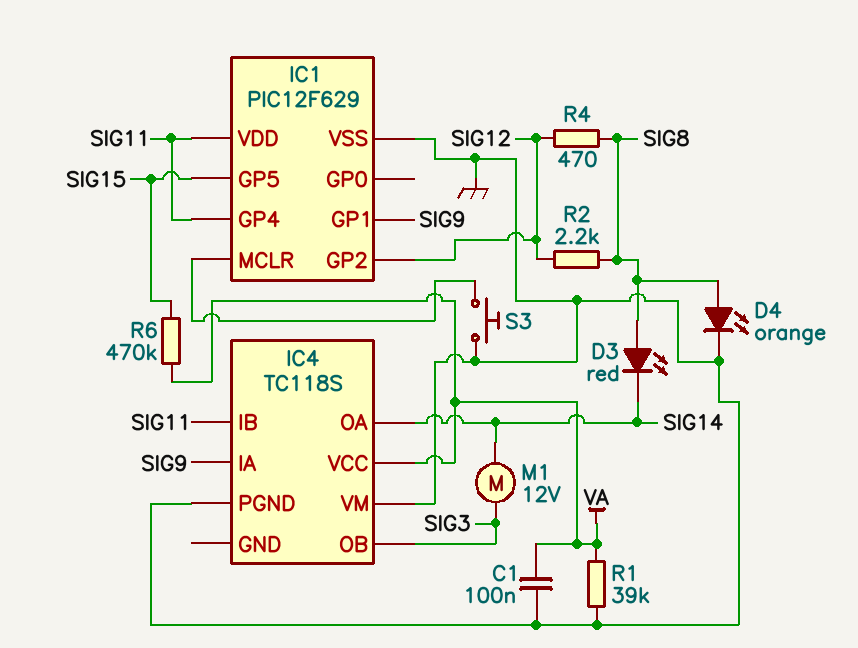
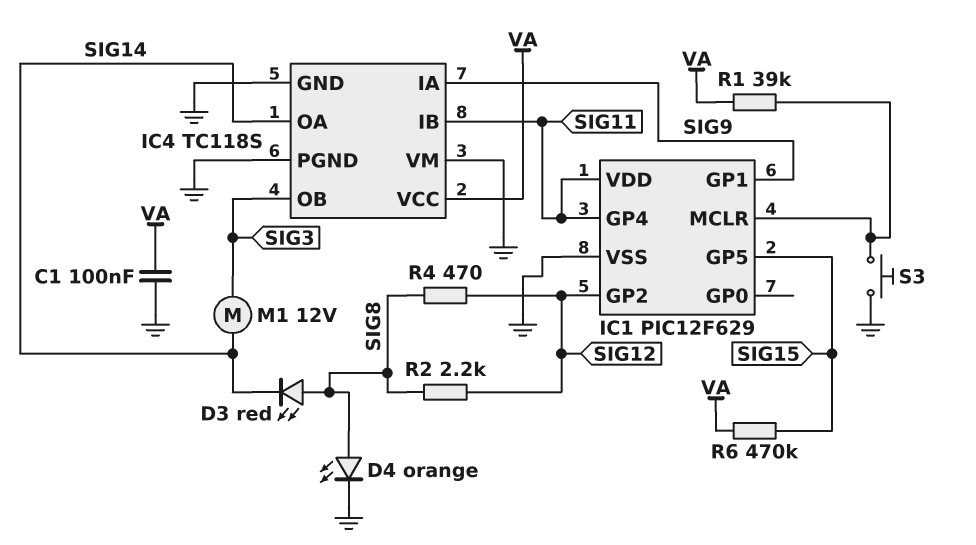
IC4 pin GND: none -> GND
R1: 39k (GND, VA) -> 39k (IC1/MCLR, VA)

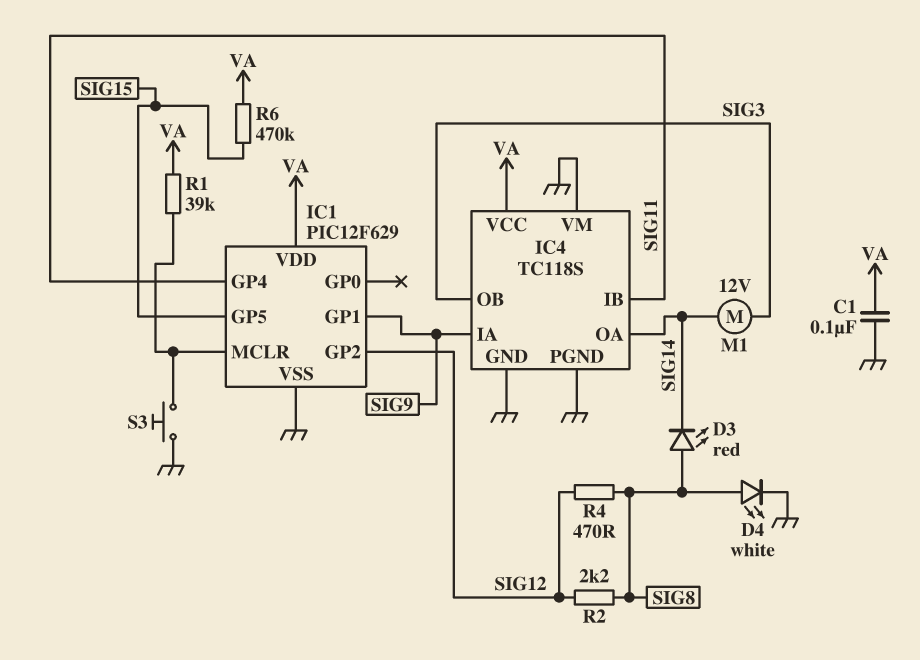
D4: LED orange (A SIG8, K GND) -> LED white (A SIG8, K GND)
IC1 pin VDD: SIG11 -> VA

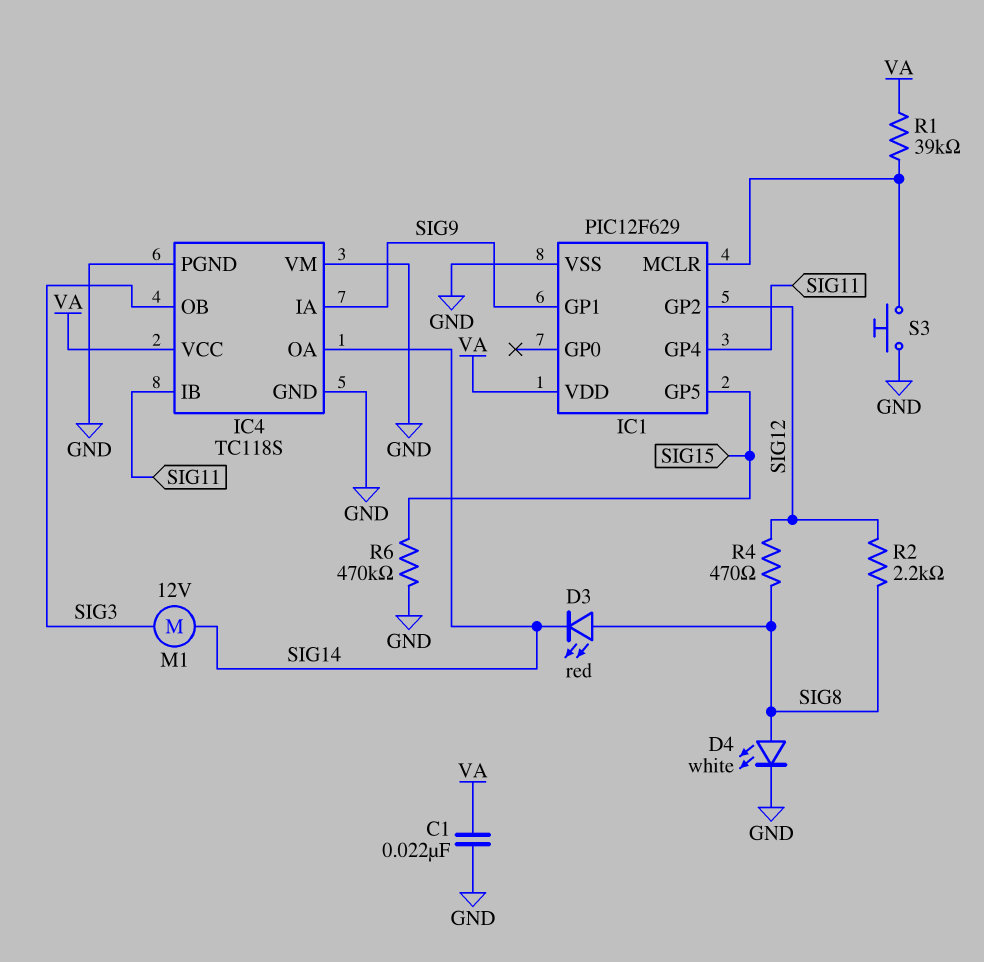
C1: 100nF (GND, VA) -> 22nF (GND, VA)
R6: 470k (SIG15, VA) -> 470k (GND, SIG15)

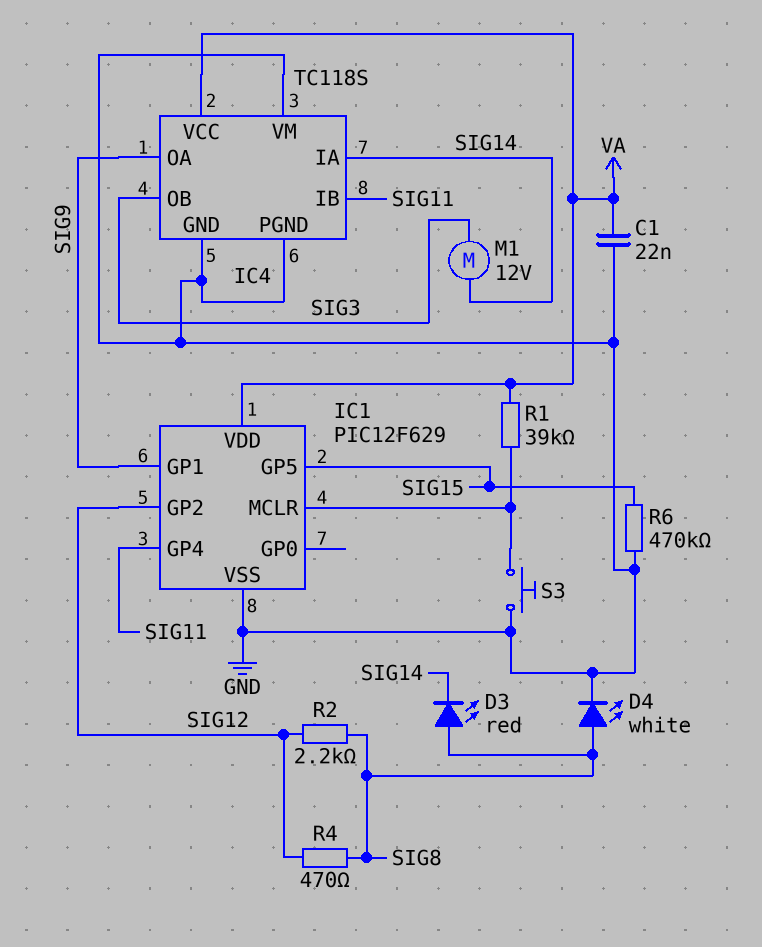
IC4 pin IA: SIG9 -> SIG14
IC4 pin OA: SIG14 -> SIG9

